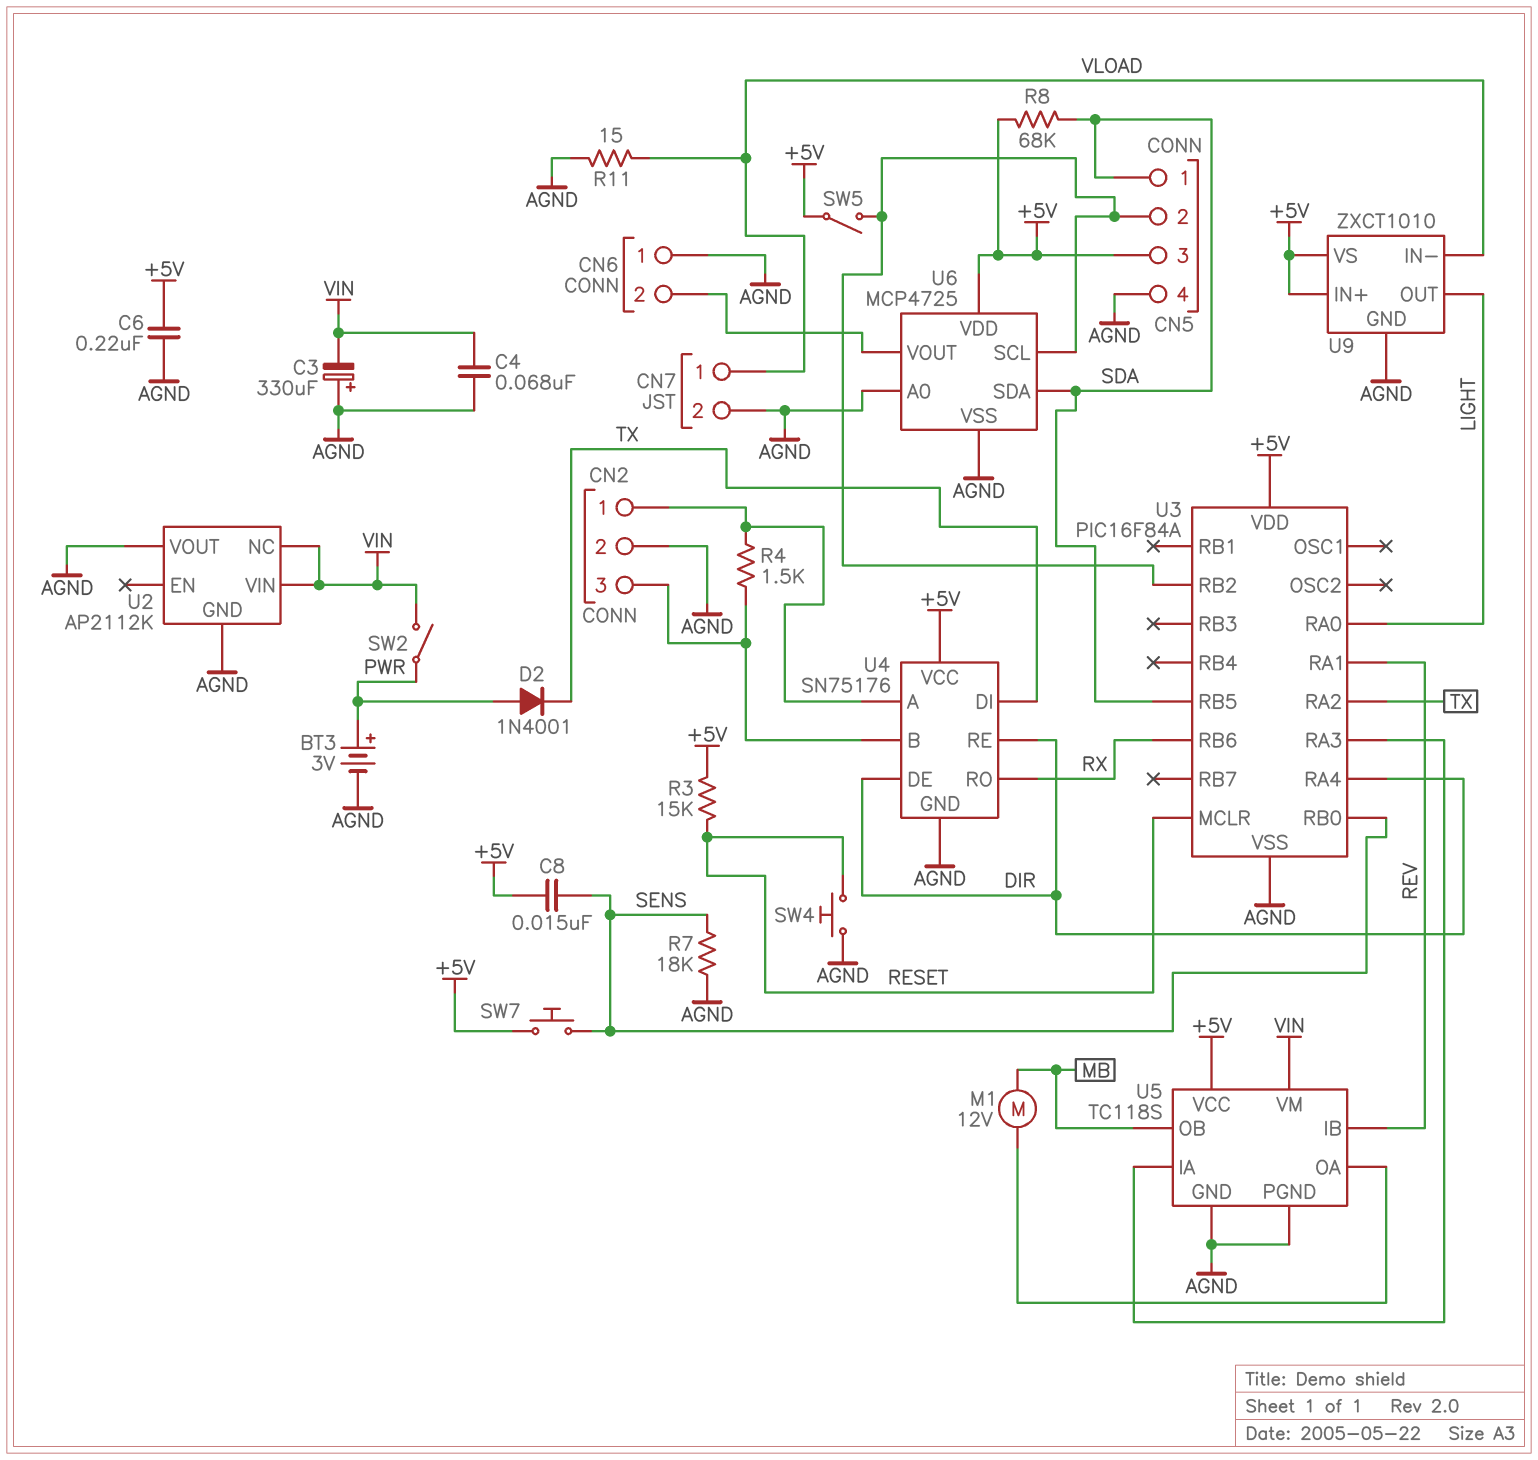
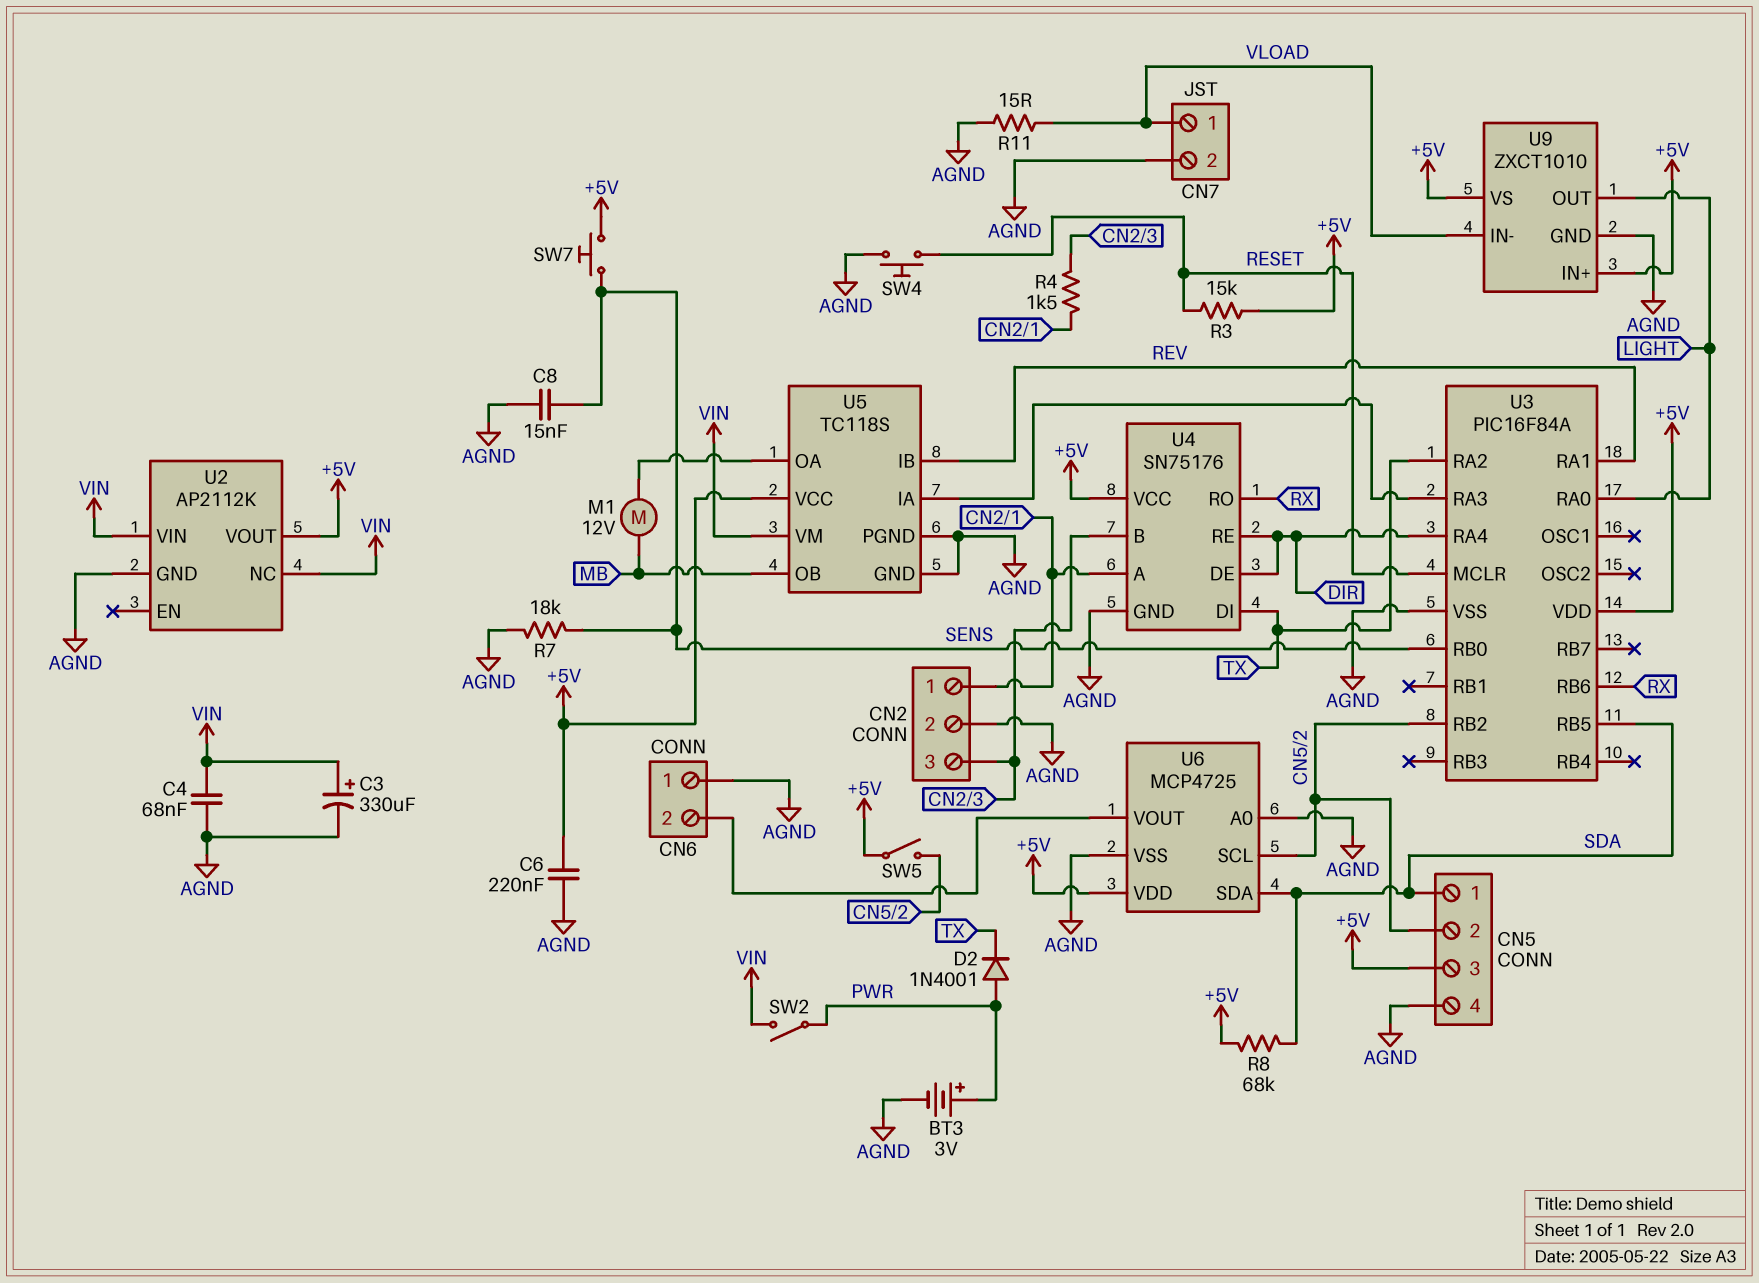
C3: 330uF (plus AGND, minus VIN) -> 330uF (plus VIN, minus AGND)
C8: 15nF (+5V, SENS) -> 15nF (AGND, SENS)
U2 pin VOUT: AGND -> +5V

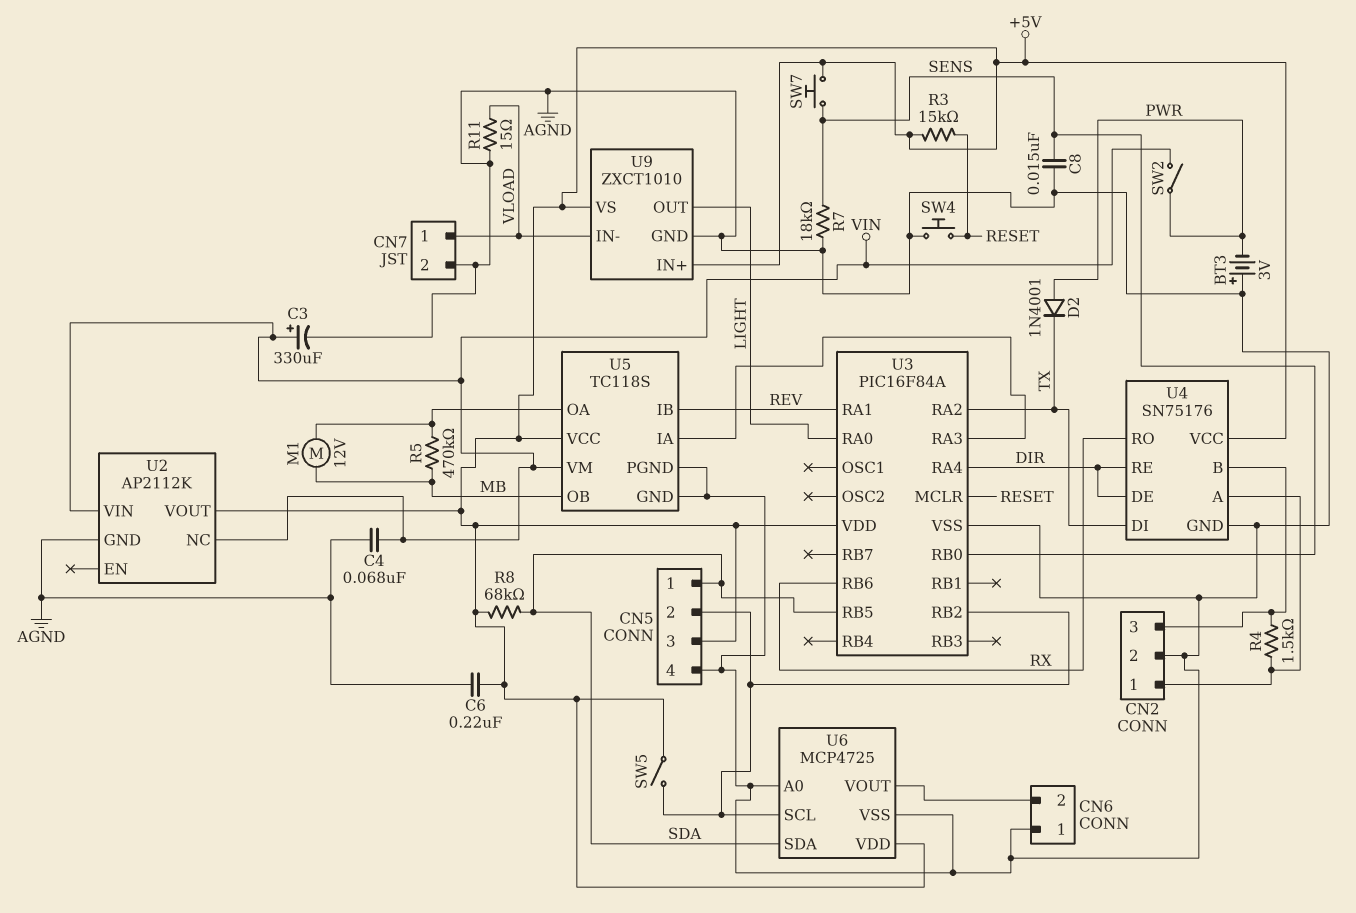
BT3: 3V (plus PWR, minus AGND) -> 3V (plus AGND, minus PWR)
R5: none -> 470k (MB, U5/OA)

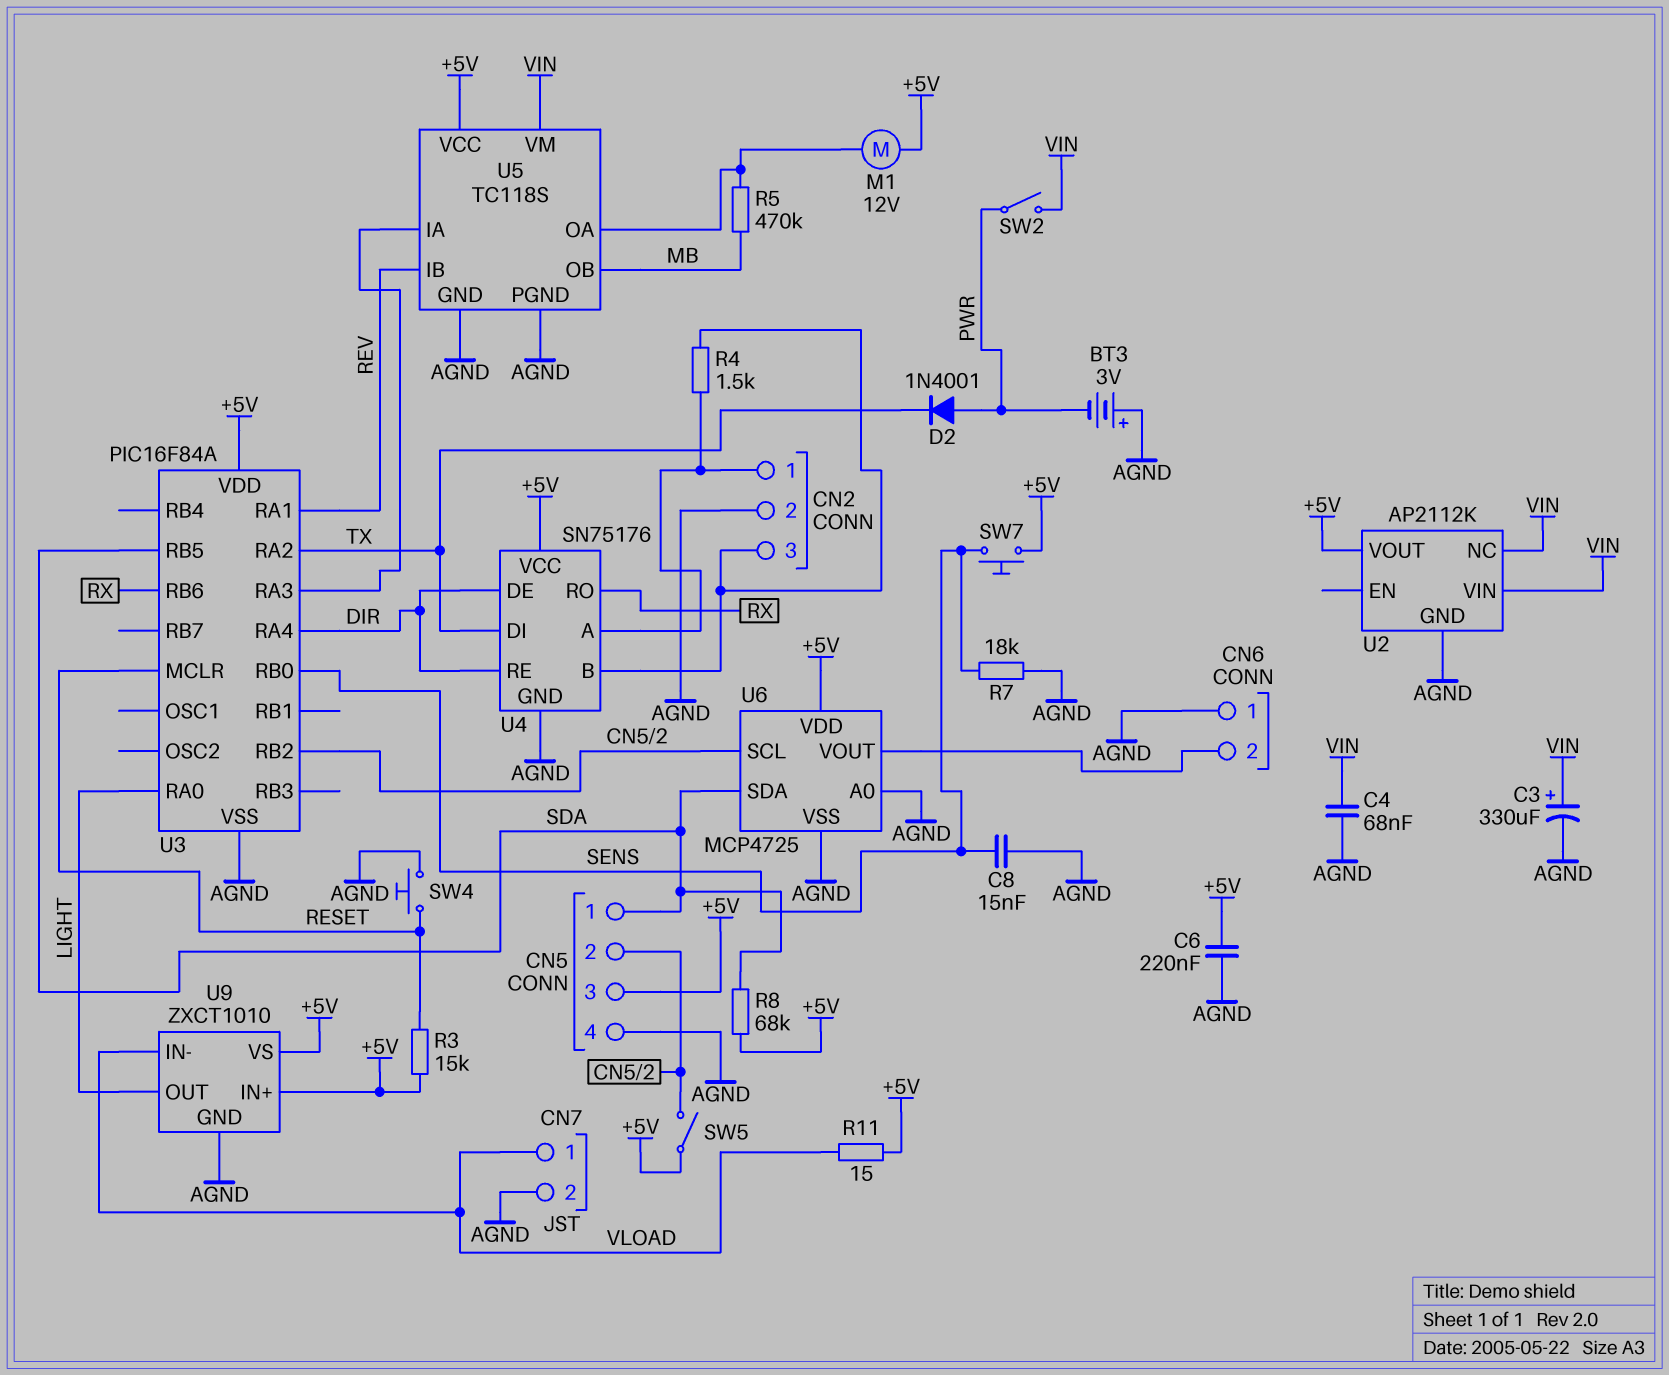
M1: motor 12V (MB, U5/OA) -> motor 12V (+5V, U5/OA)
R11: 15 (AGND, VLOAD) -> 15 (+5V, VLOAD)

